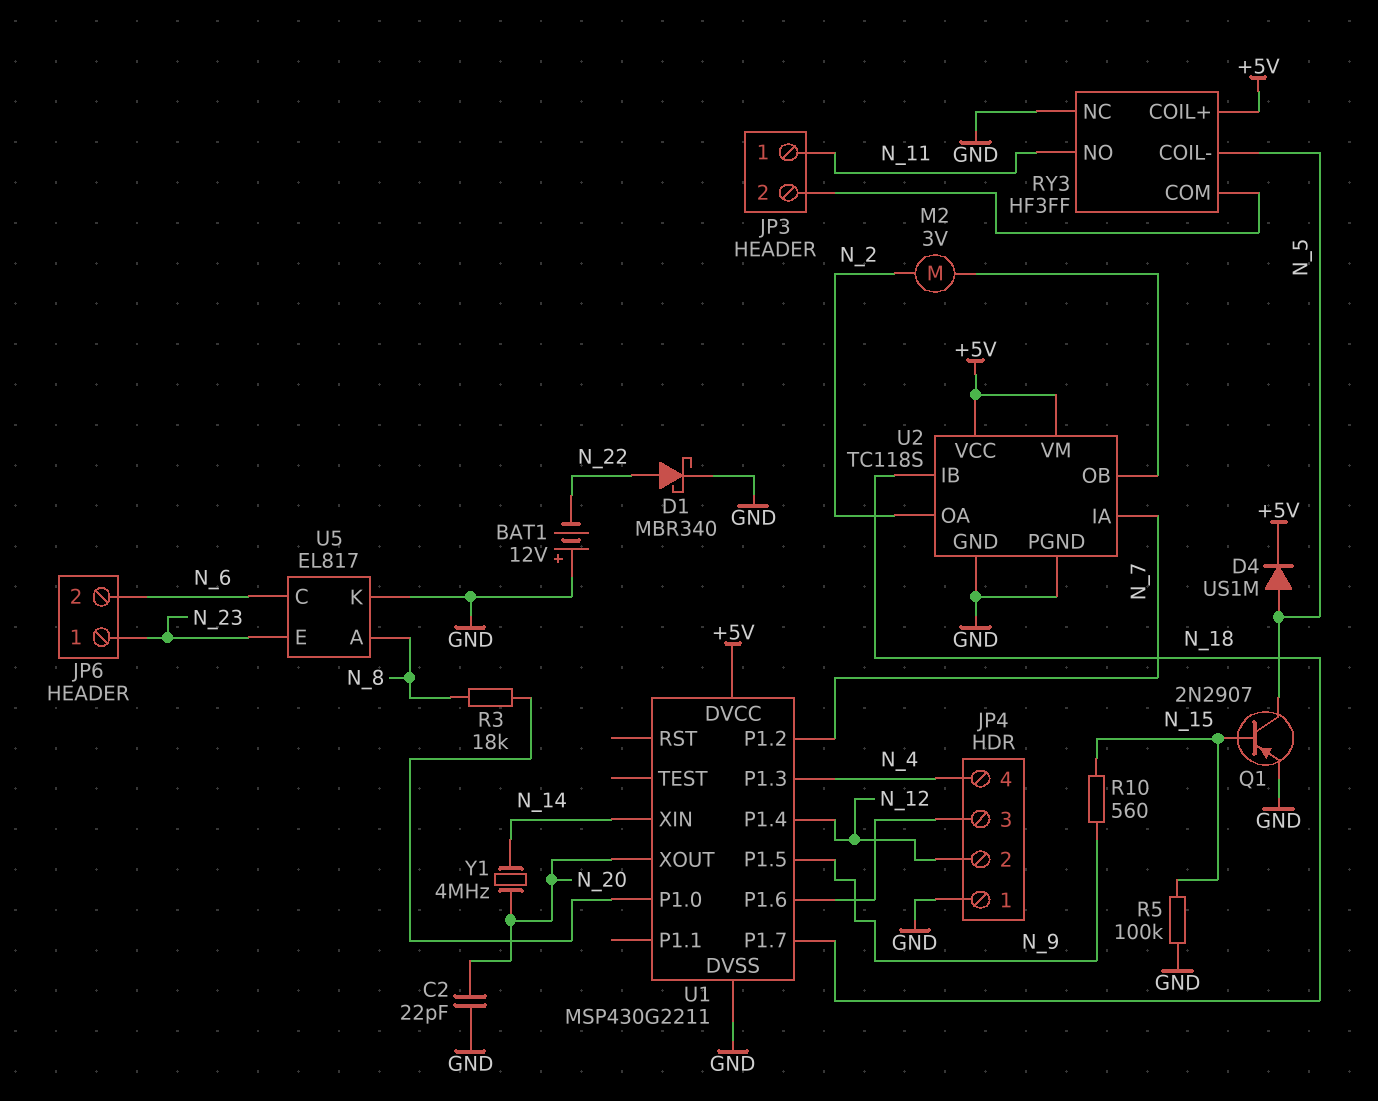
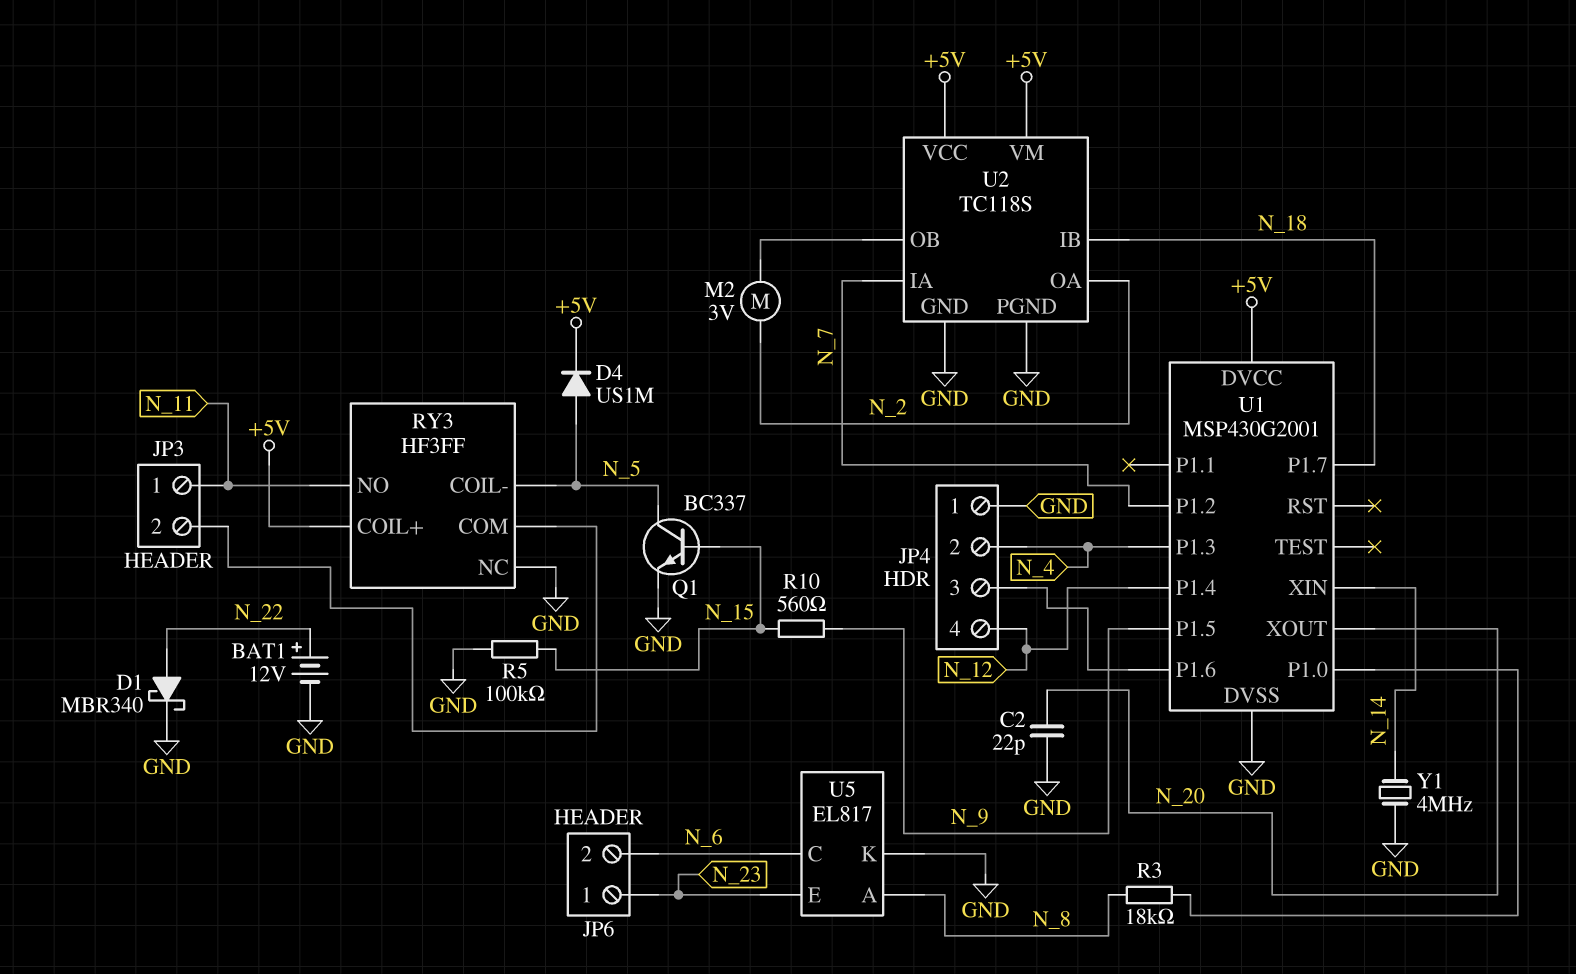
BAT1: 12V (plus GND, minus N_22) -> 12V (plus N_22, minus GND)
JP4 pin 2: N_12 -> N_4
JP4 pin 4: N_4 -> N_12
Q1: PNP 2N2907 (B N_15, C N_5, E GND) -> NPN BC337 (B N_15, C N_5, E GND)
U1: MSP430G2211 -> MSP430G2001
Y1: 4MHz (N_14, N_20) -> 4MHz (GND, N_14)

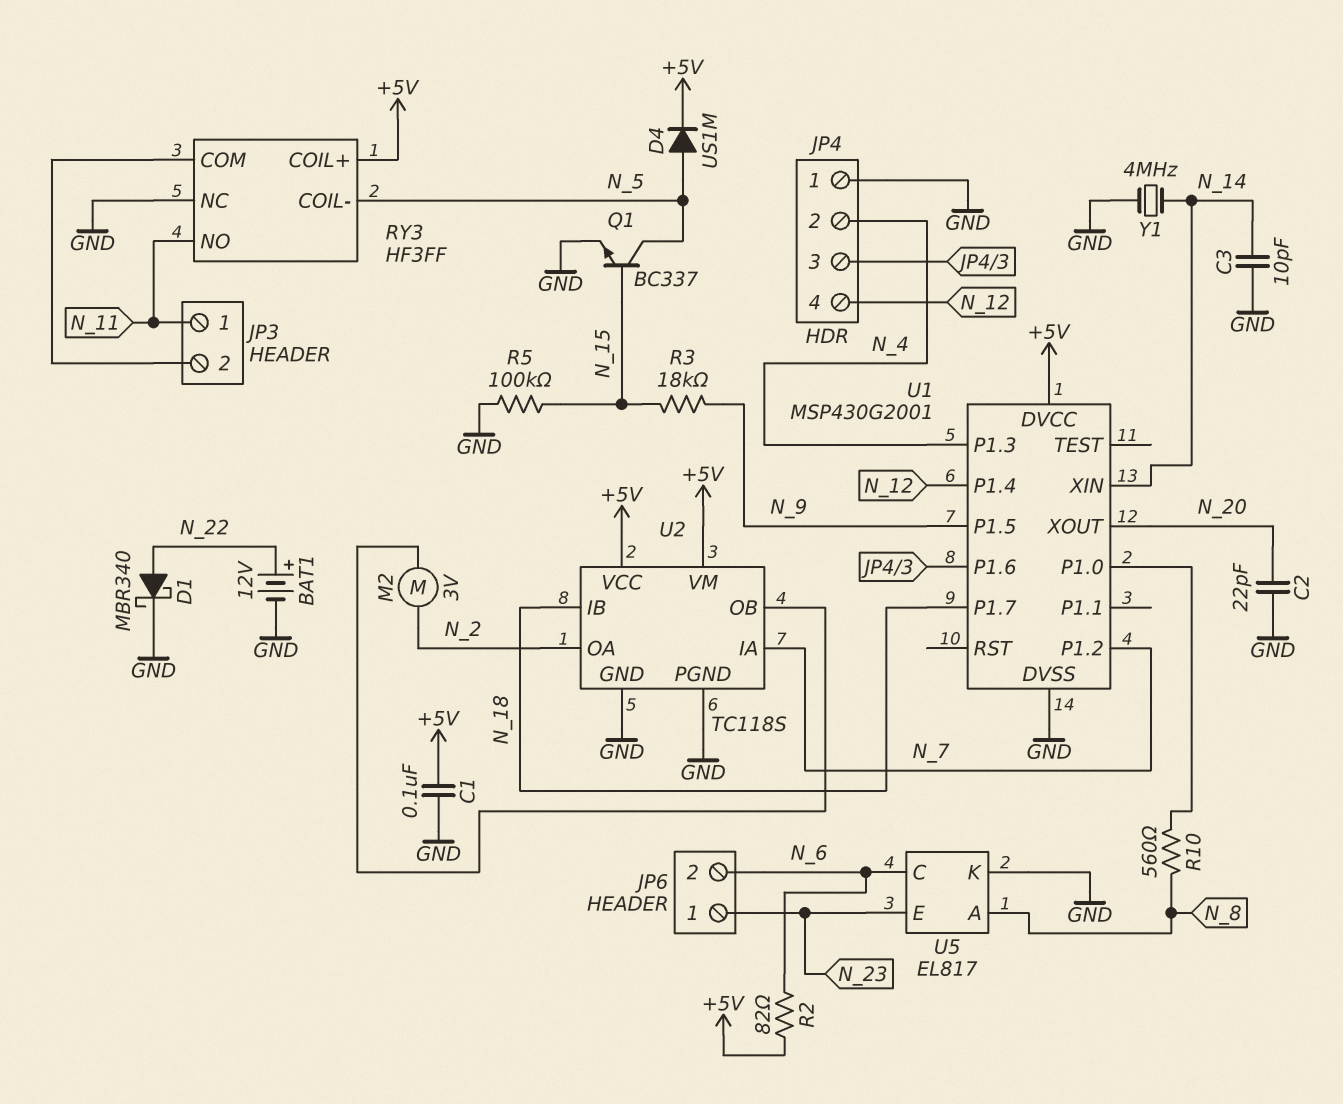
C1: none -> 100nF (+5V, GND)
C3: none -> 10pF (GND, N_14)
R2: none -> 82 (+5V, N_6)
R3: 18k (N_8, U1/P1.0) -> 18k (N_9, N_15)
R10: 560 (N_9, N_15) -> 560 (N_8, U1/P1.0)

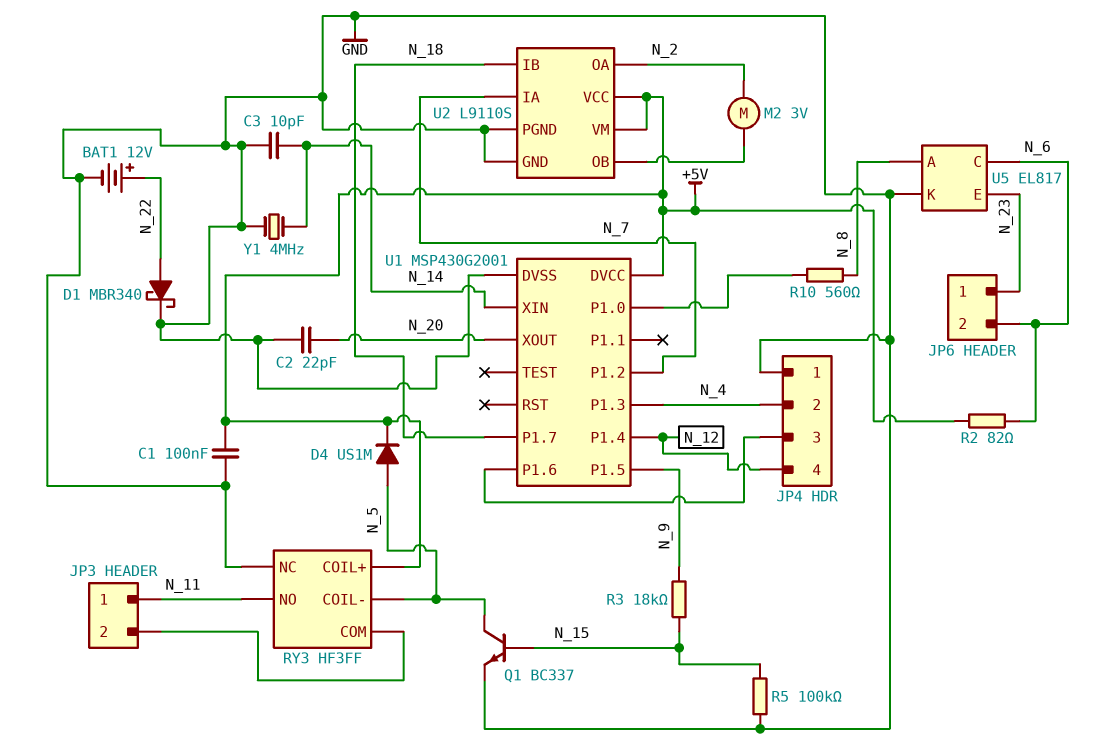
U2: TC118S -> L9110S

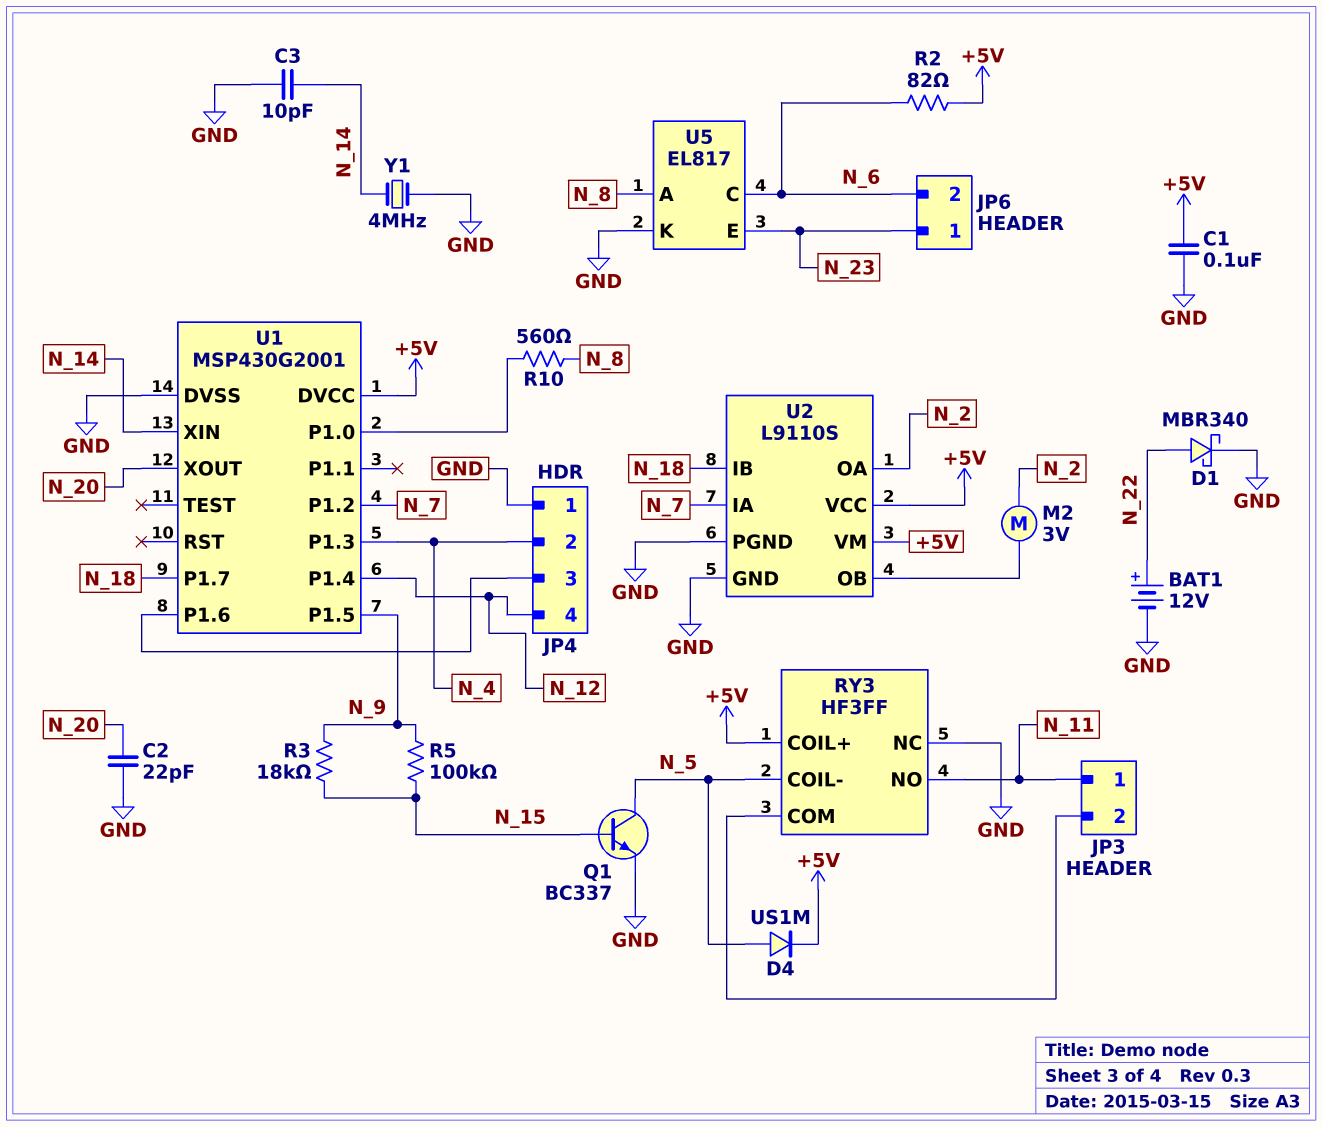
R5: 100k (GND, N_15) -> 100k (N_9, N_15)

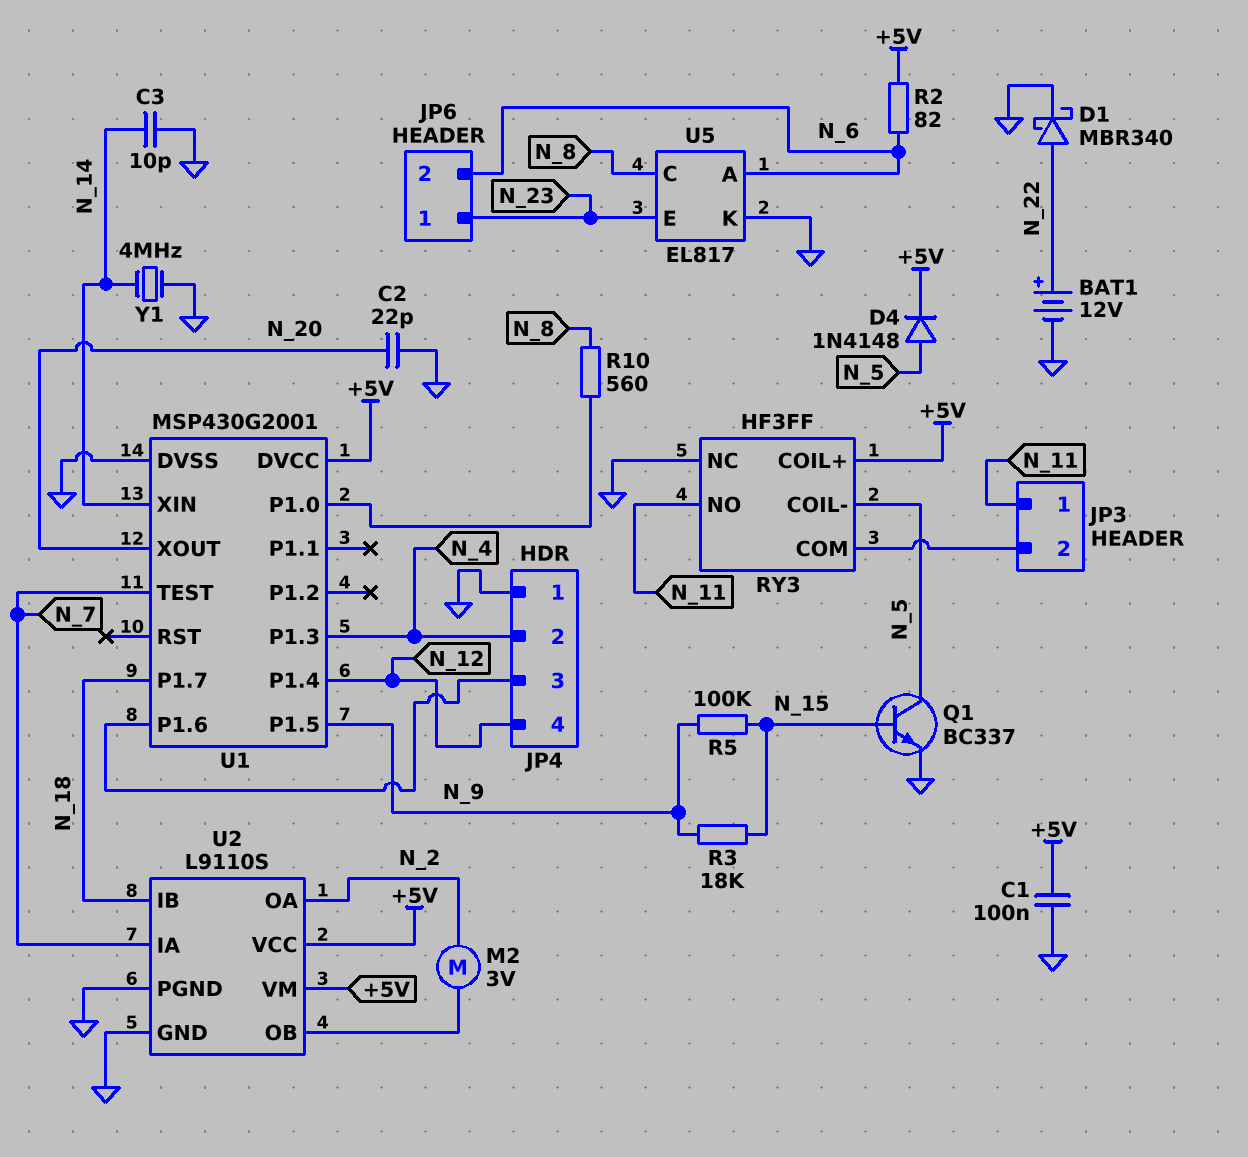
D4: diode US1M (A N_5, K +5V) -> diode 1N4148 (A N_5, K +5V)
U1 pin P1.2: N_7 -> none
U1 pin TEST: none -> N_7
U5 pin A: N_8 -> N_6
U5 pin C: N_6 -> N_8

